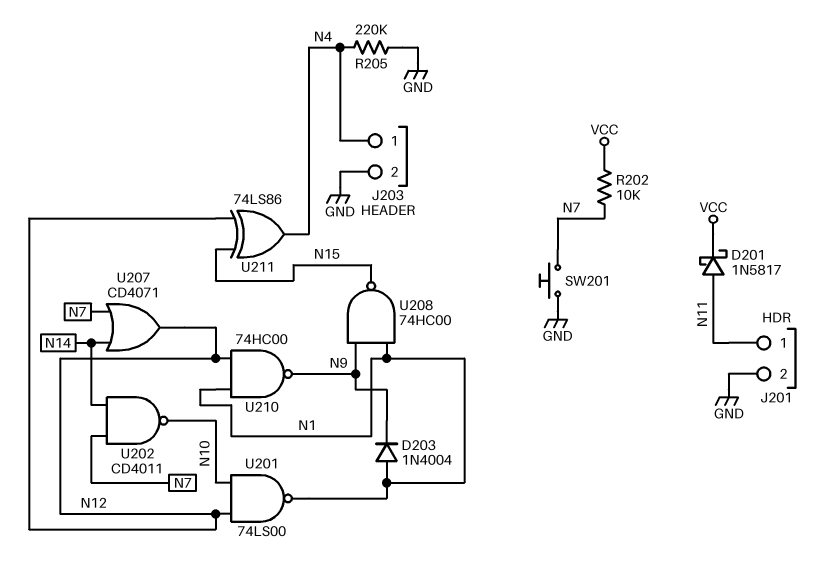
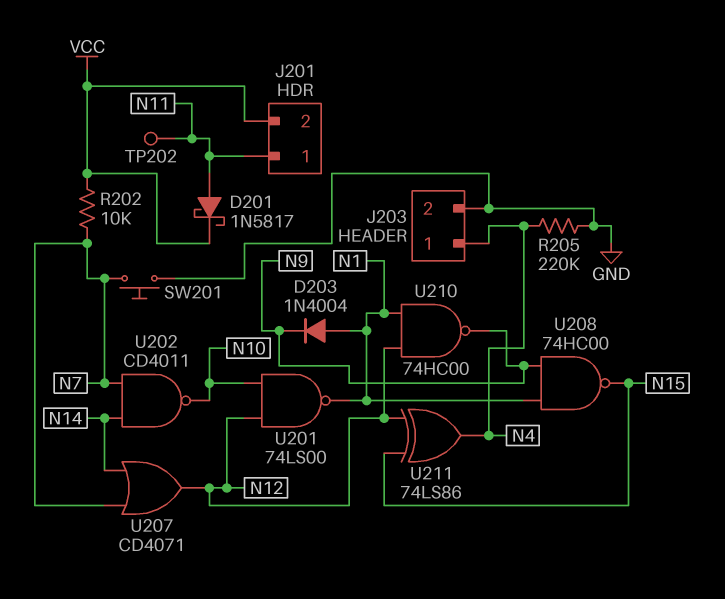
J201 pin 2: GND -> VCC
TP202: none -> test point (N11)

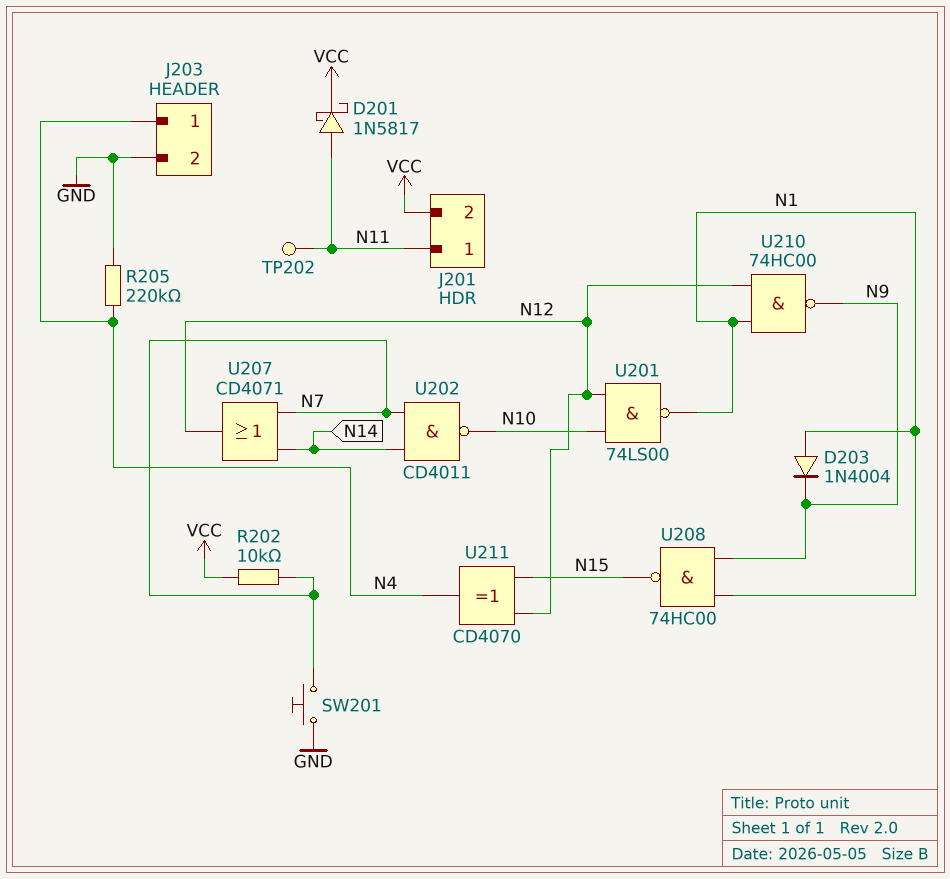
U211: XOR 74LS86 (in N12, in N15, out N4) -> XOR CD4070 (in N12, in N15, out N4)

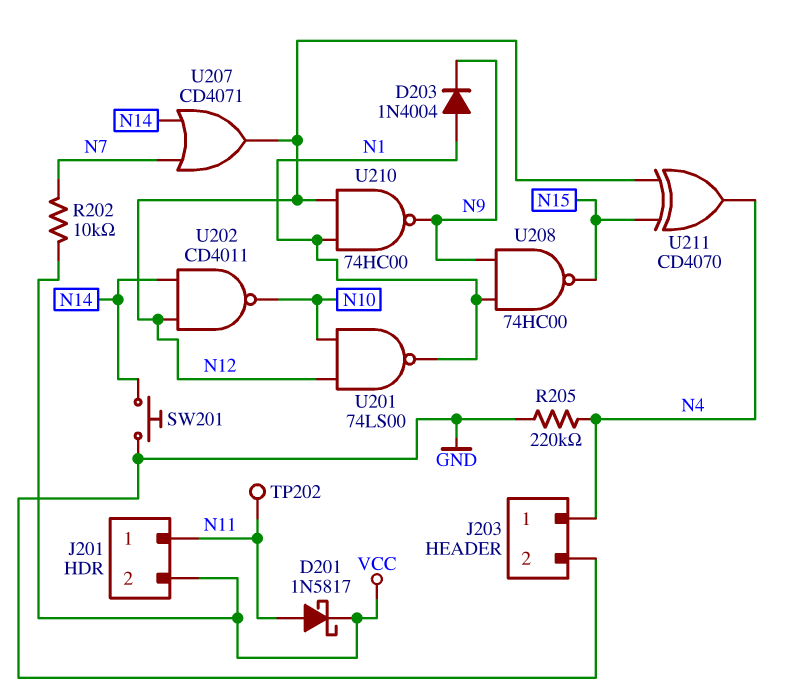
SW201: button (GND, N7) -> button (GND, N14)
U202: NAND CD4011 (in N7, in N14, out N10) -> NAND CD4011 (in N12, in N14, out N10)

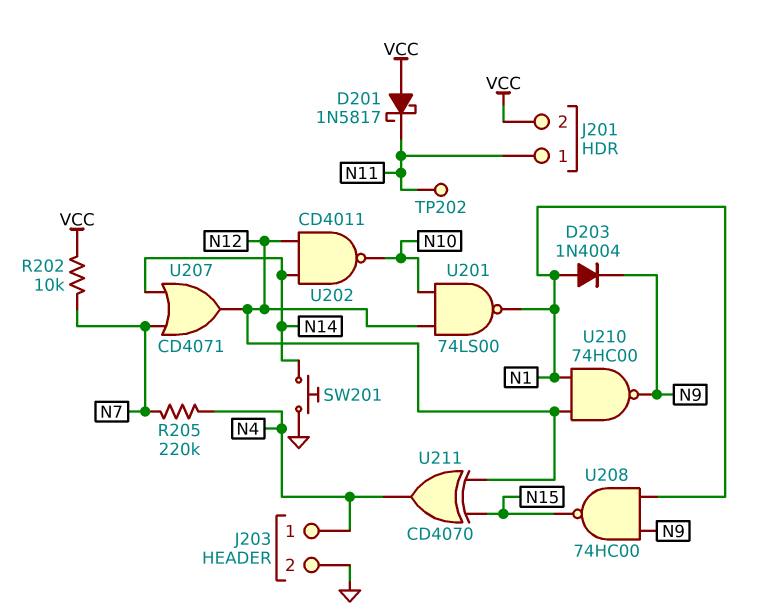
D201: schottky 1N5817 (A N11, K VCC) -> schottky 1N5817 (A VCC, K N11)
R205: 220k (GND, N4) -> 220k (N4, N7)

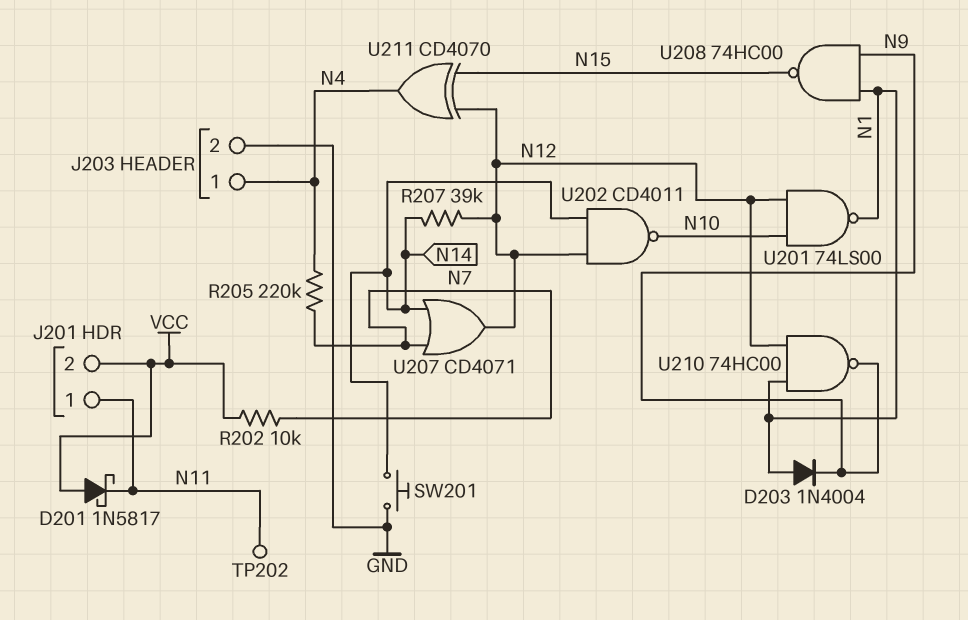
R207: none -> 39k (N12, N14)

